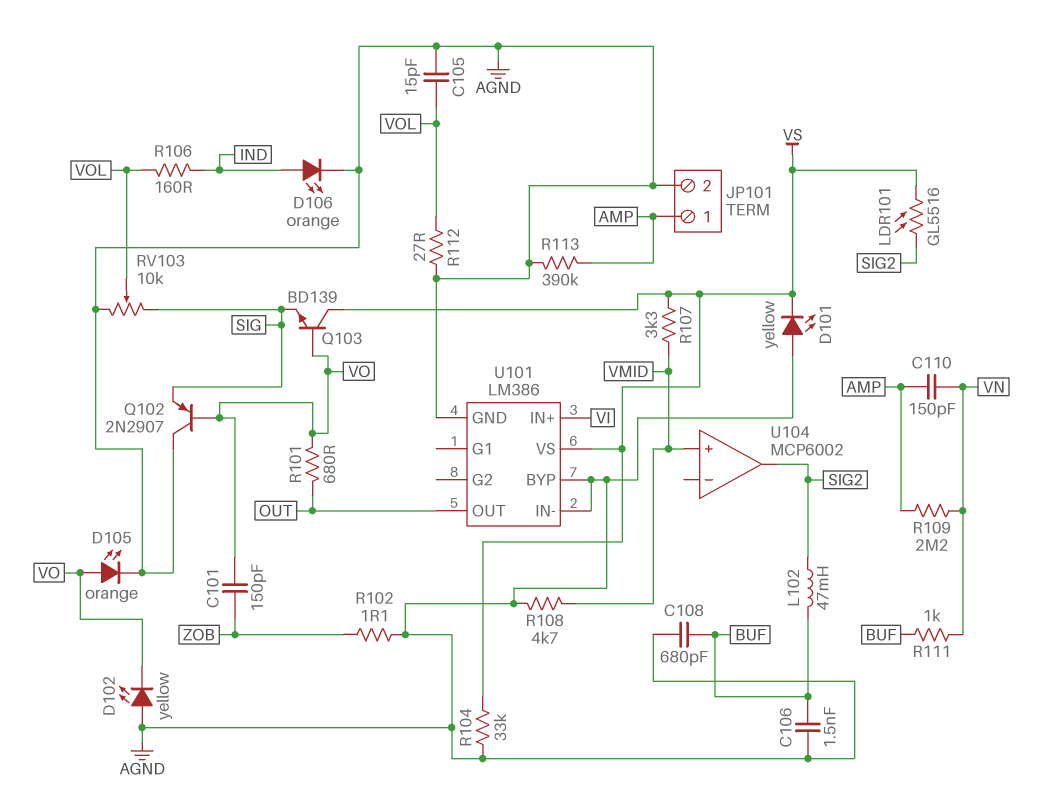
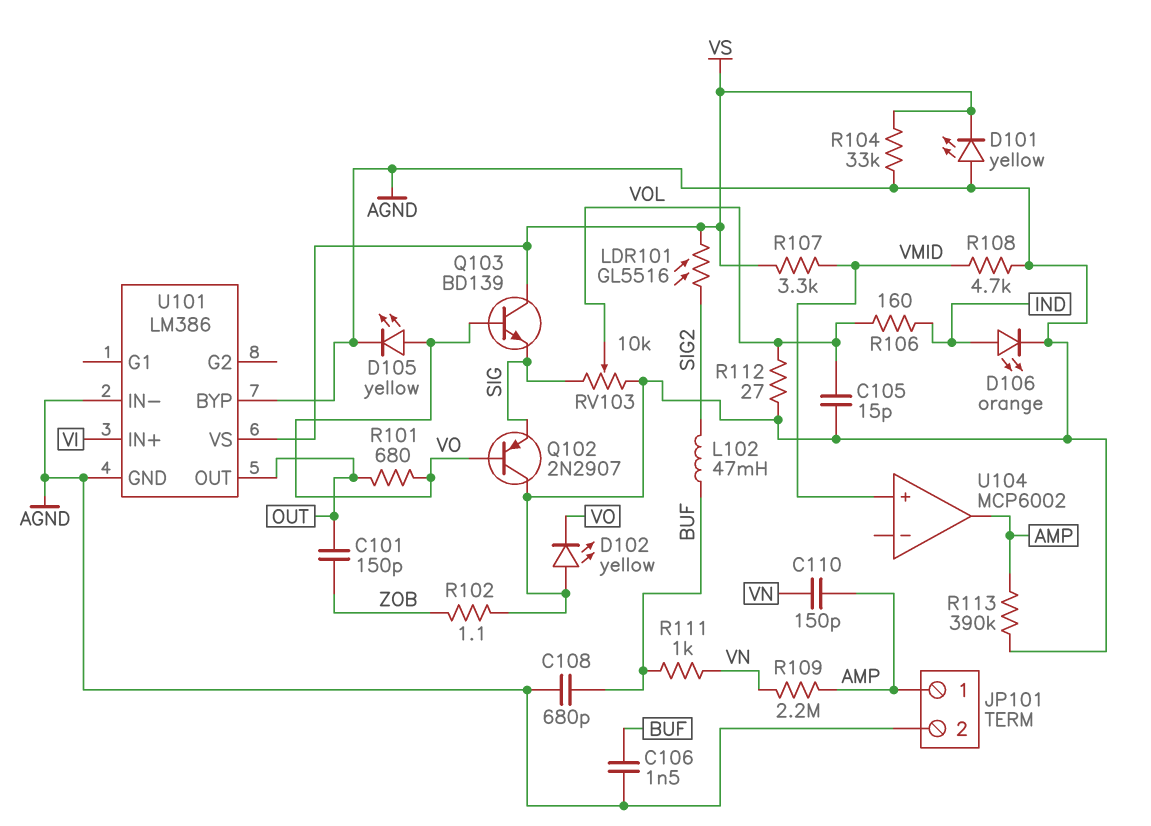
C101: 150pF (VO, ZOB) -> 150pF (OUT, ZOB)
D105: LED orange (A VO, K AGND) -> LED yellow (A VO, K AGND)
U104 pin out: SIG2 -> AMP

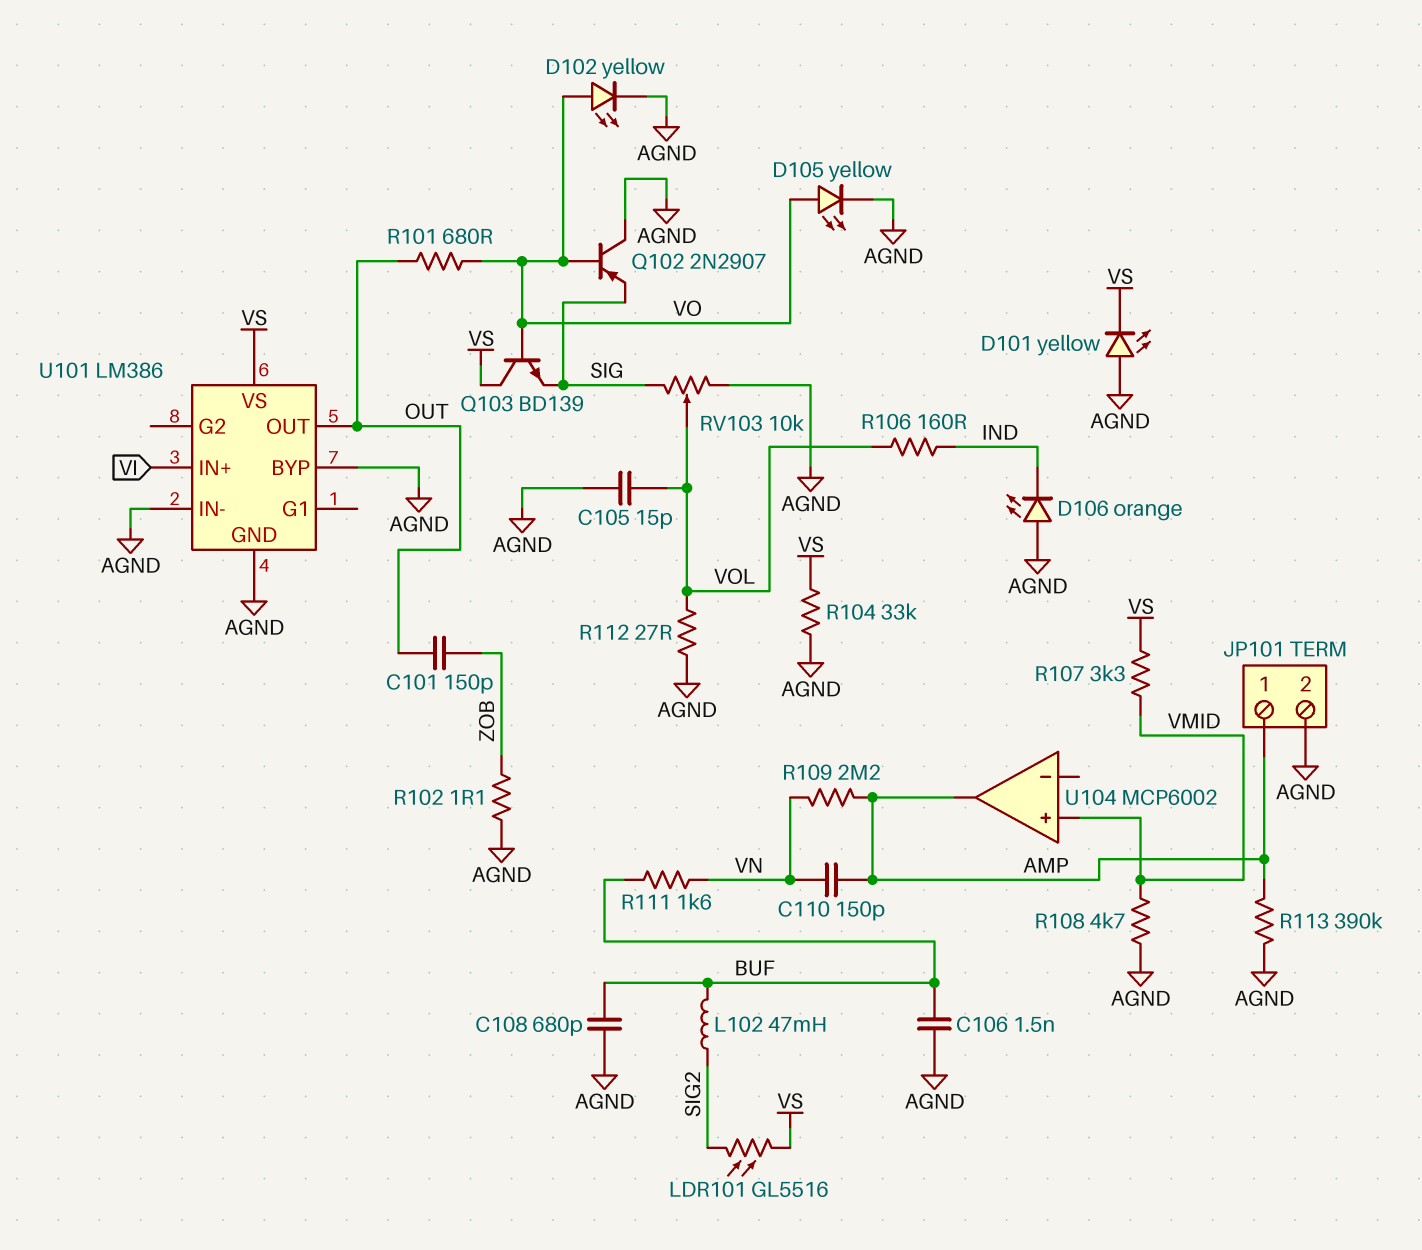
D102: LED yellow (A AGND, K VO) -> LED yellow (A VO, K AGND)
D106: LED orange (A IND, K AGND) -> LED orange (A AGND, K IND)
R111: 1k (BUF, VN) -> 1.6k (BUF, VN)

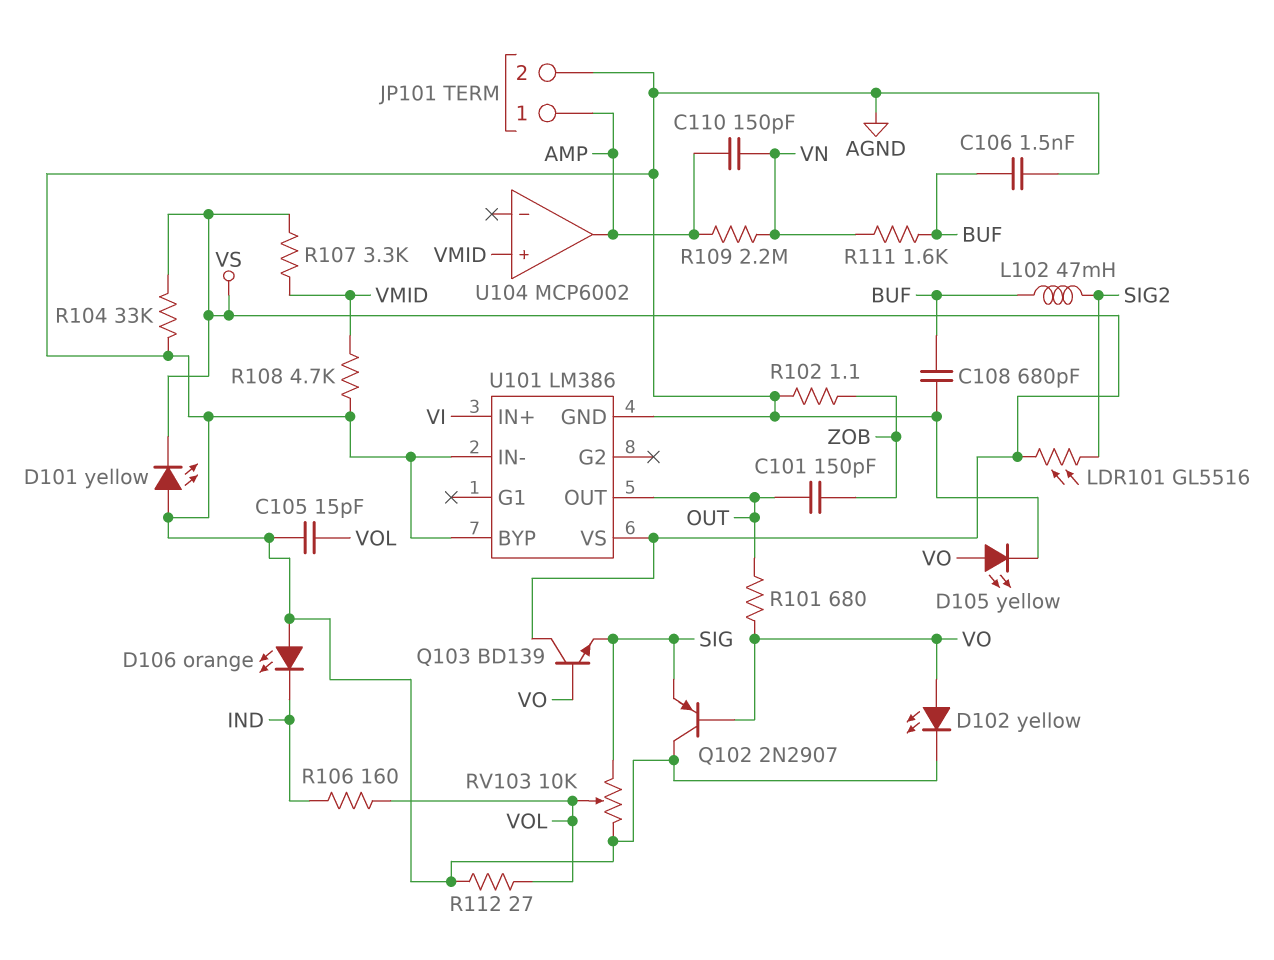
R113: 390k (AGND, AMP) -> none

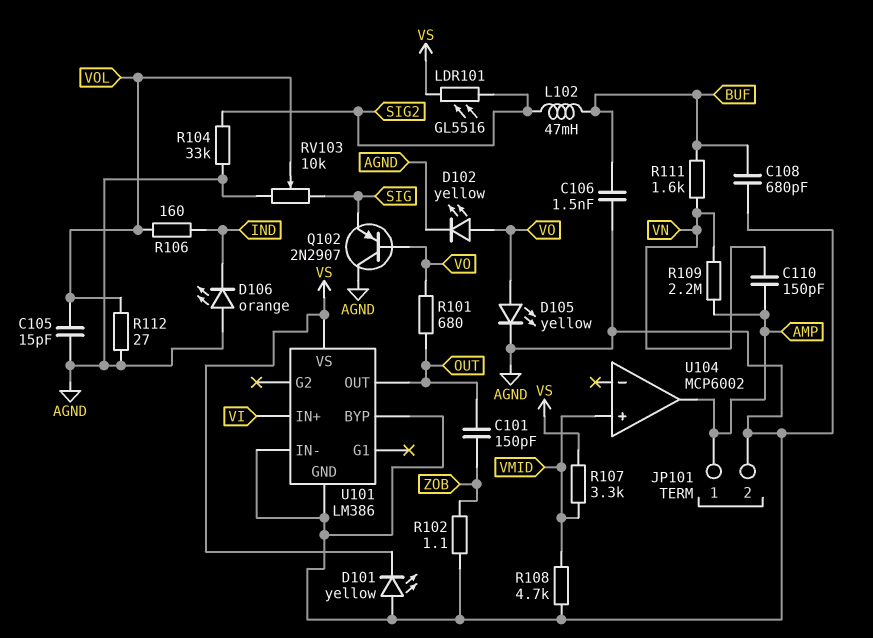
Q103: NPN BD139 (B VO, C VS, E SIG) -> none
R104: 33k (AGND, VS) -> 33k (AGND, SIG2)

